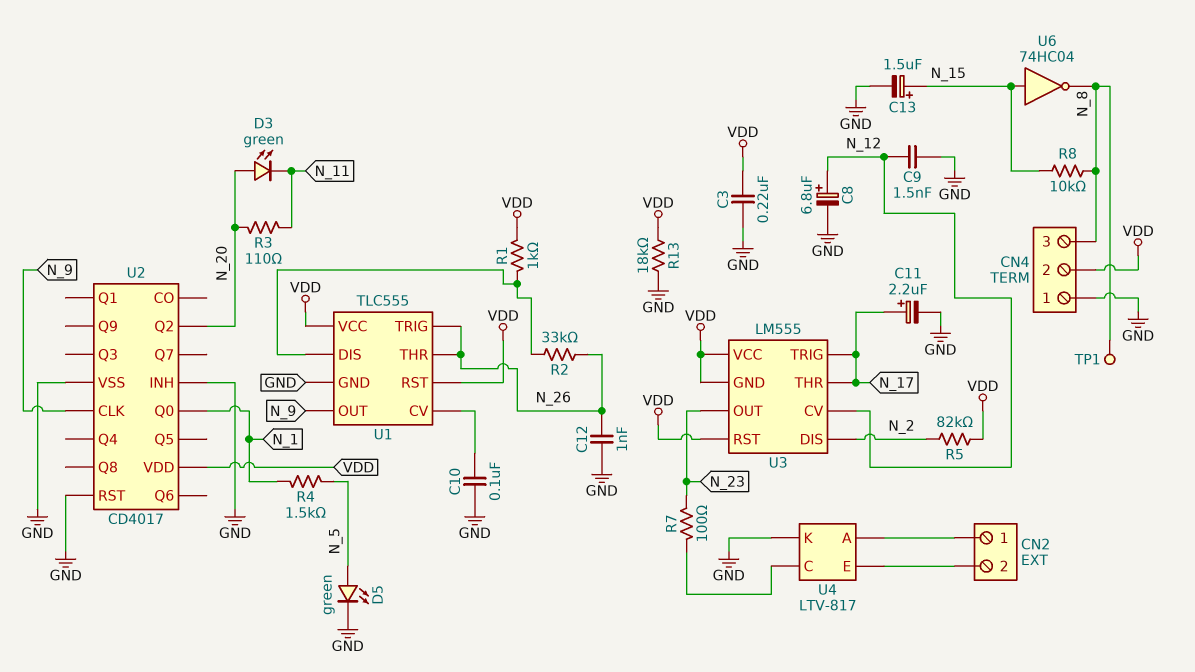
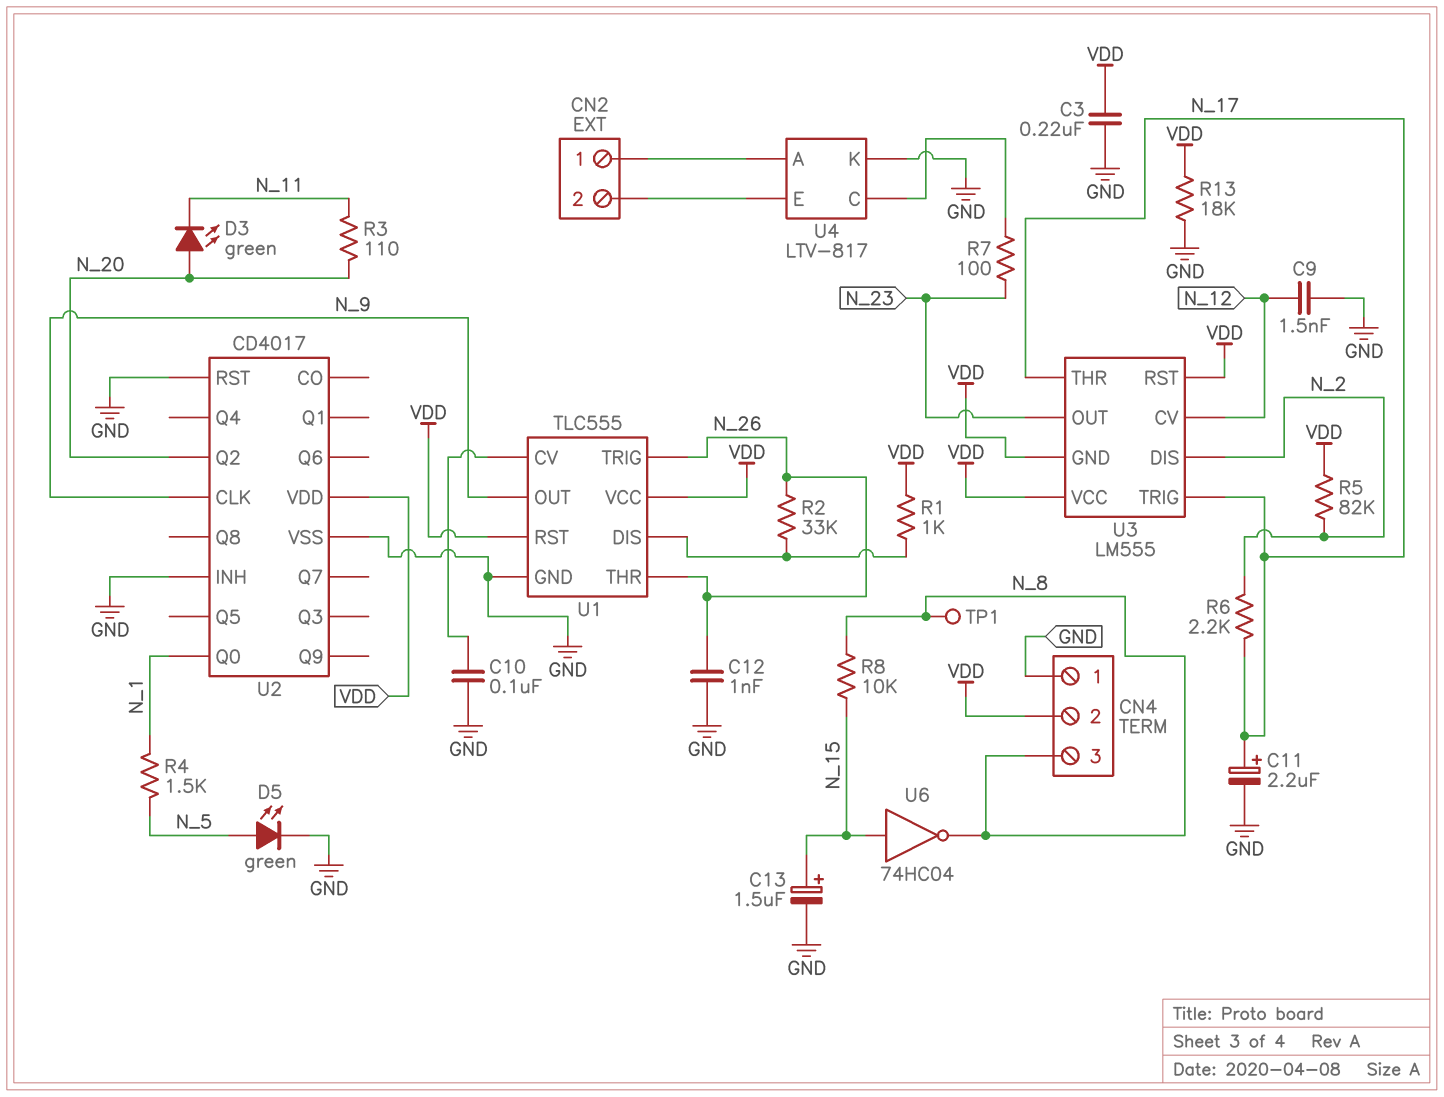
C8: 6.8uF (plus N_12, minus GND) -> none
R6: none -> 2.2k (N_2, N_17)

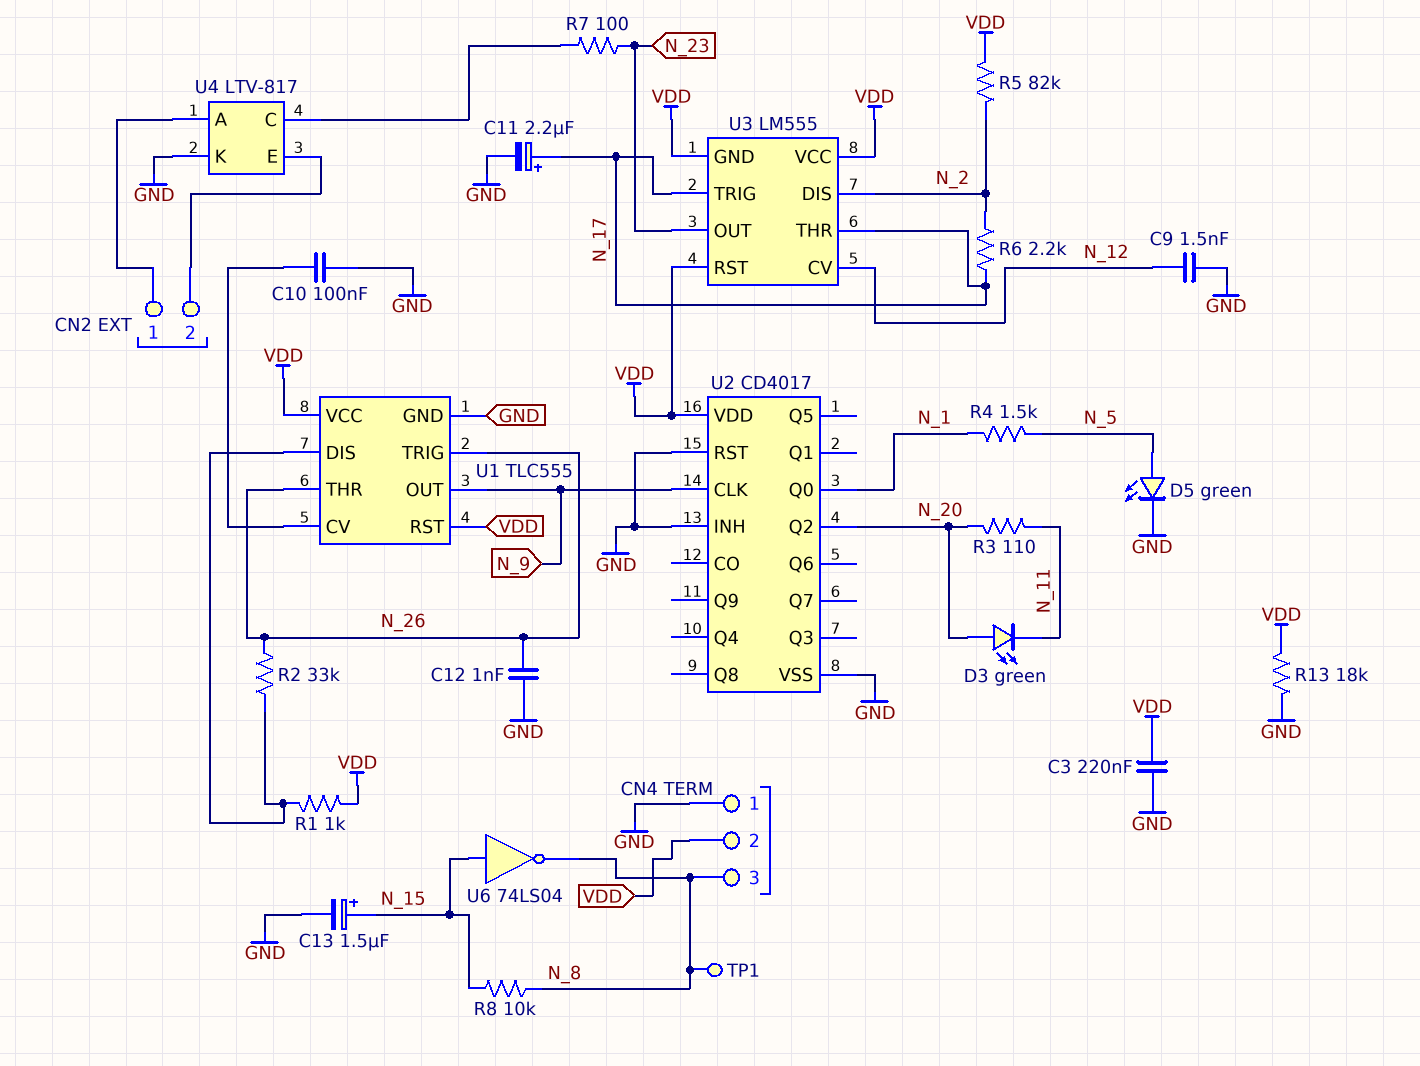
U6: NOT 74HC04 (in N_15, out N_8) -> NOT 74LS04 (in N_15, out N_8)

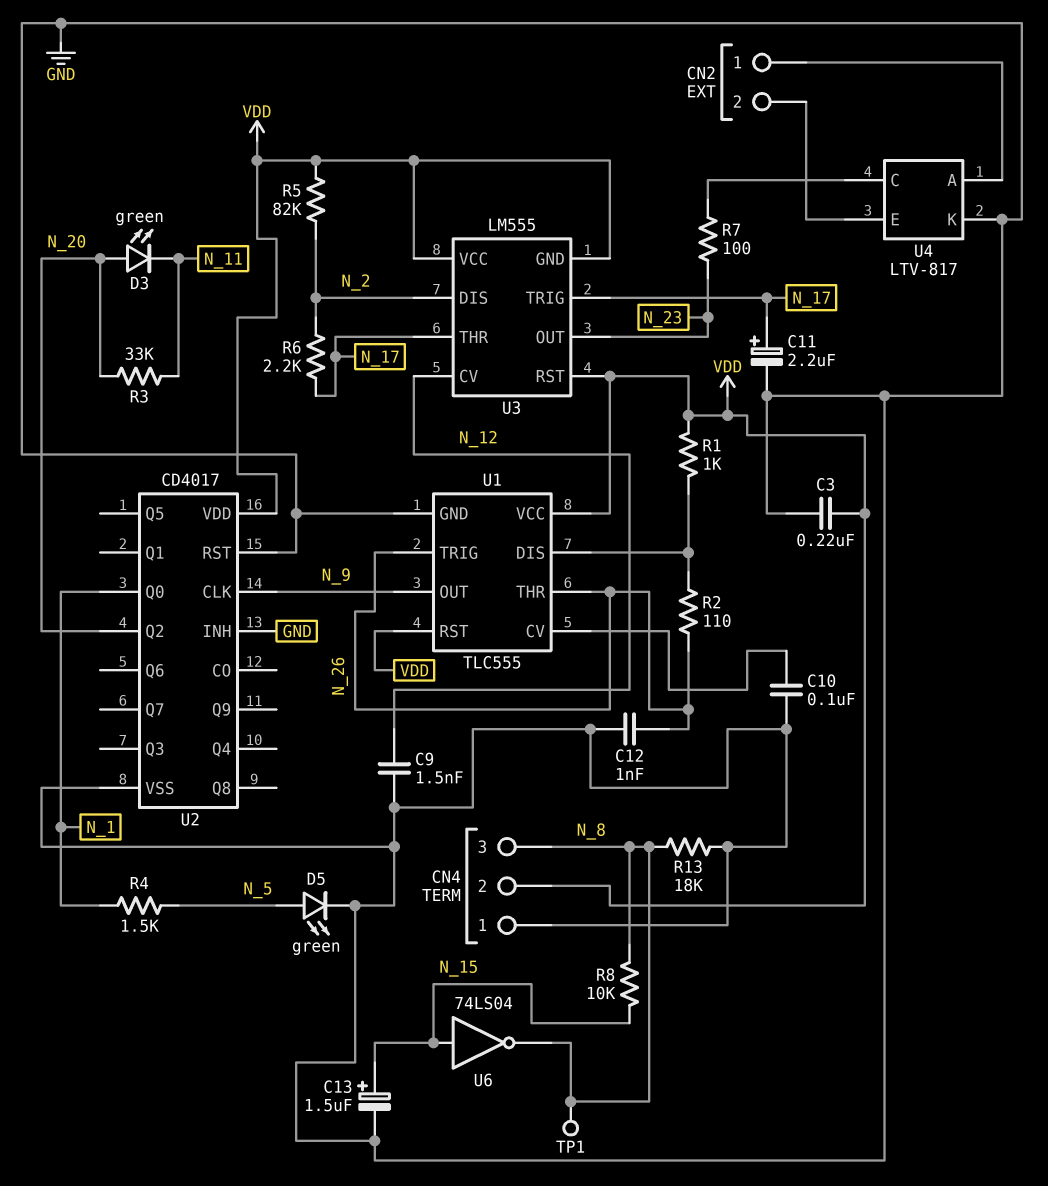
R2: 33k (N_26, U1/DIS) -> 110 (N_26, U1/DIS)
R3: 110 (N_11, N_20) -> 33k (N_11, N_20)
R13: 18k (GND, VDD) -> 18k (GND, N_8)

